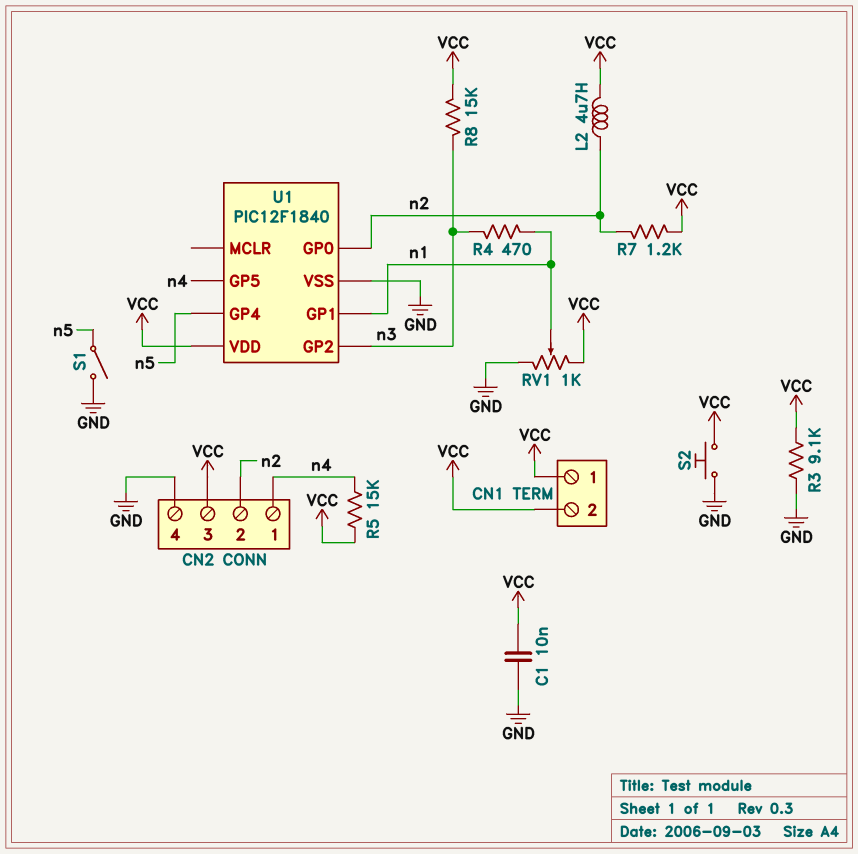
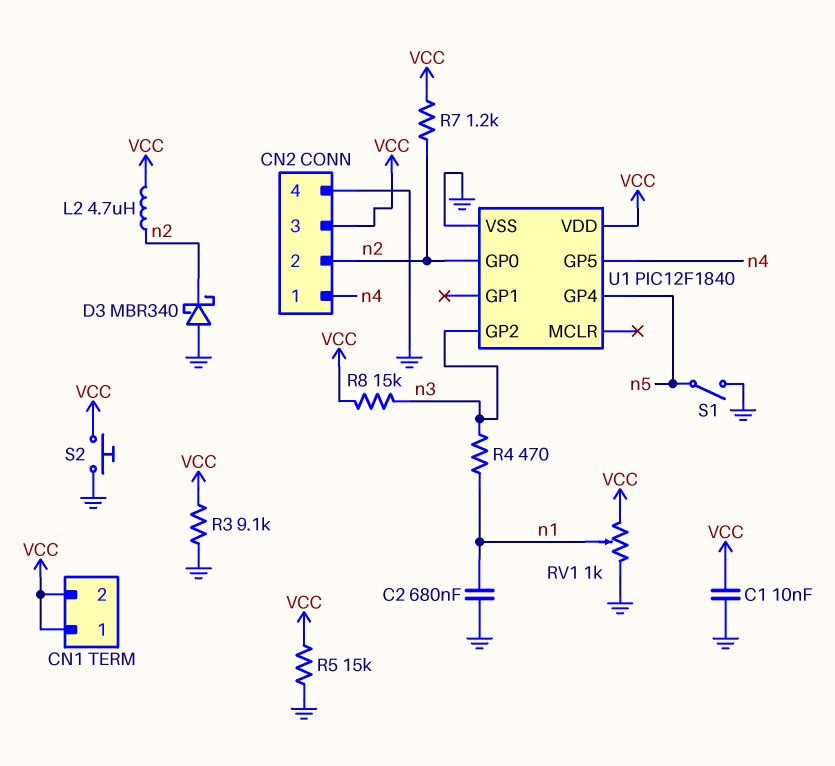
C2: none -> 680nF (GND, n1)
D3: none -> schottky MBR340 (A GND, K n2)
R5: 15k (VCC, n4) -> 15k (GND, VCC)
U1 pin GP1: n1 -> none

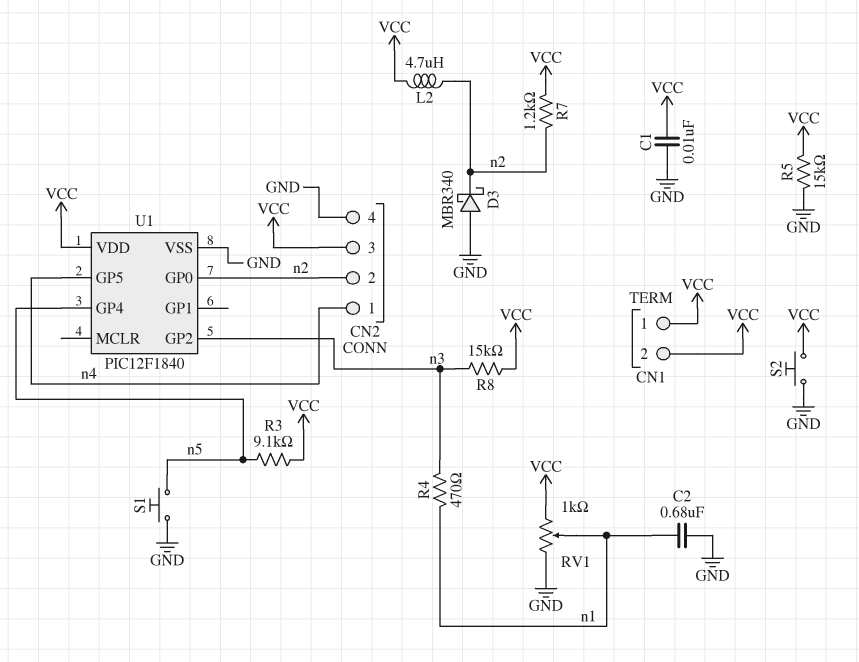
R3: 9.1k (GND, VCC) -> 9.1k (VCC, n5)
S1: switch (GND, n5) -> button (GND, n5)

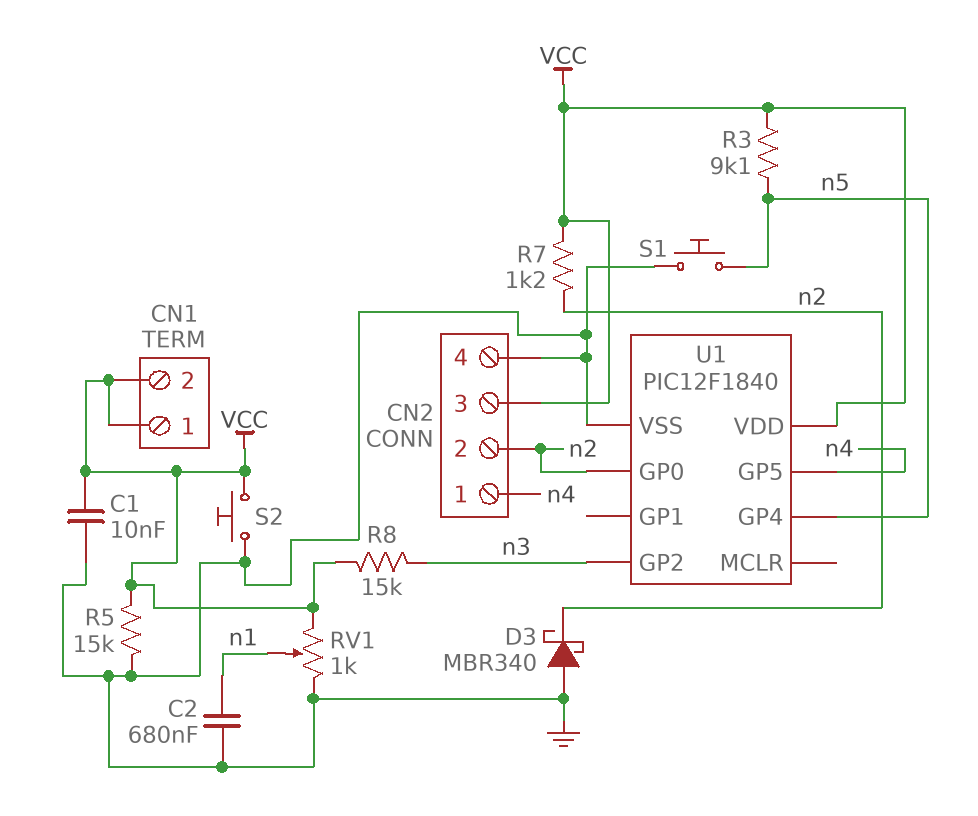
L2: 4.7uH (VCC, n2) -> none
R4: 470 (n1, n3) -> none

